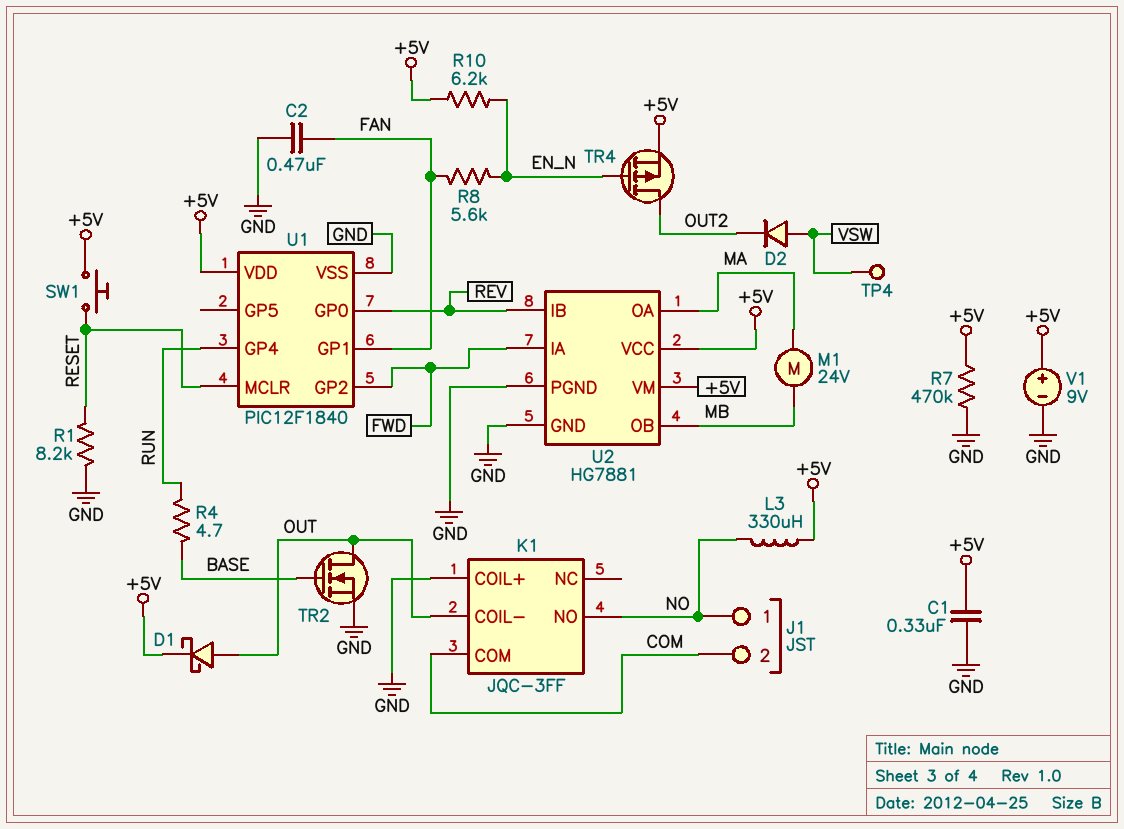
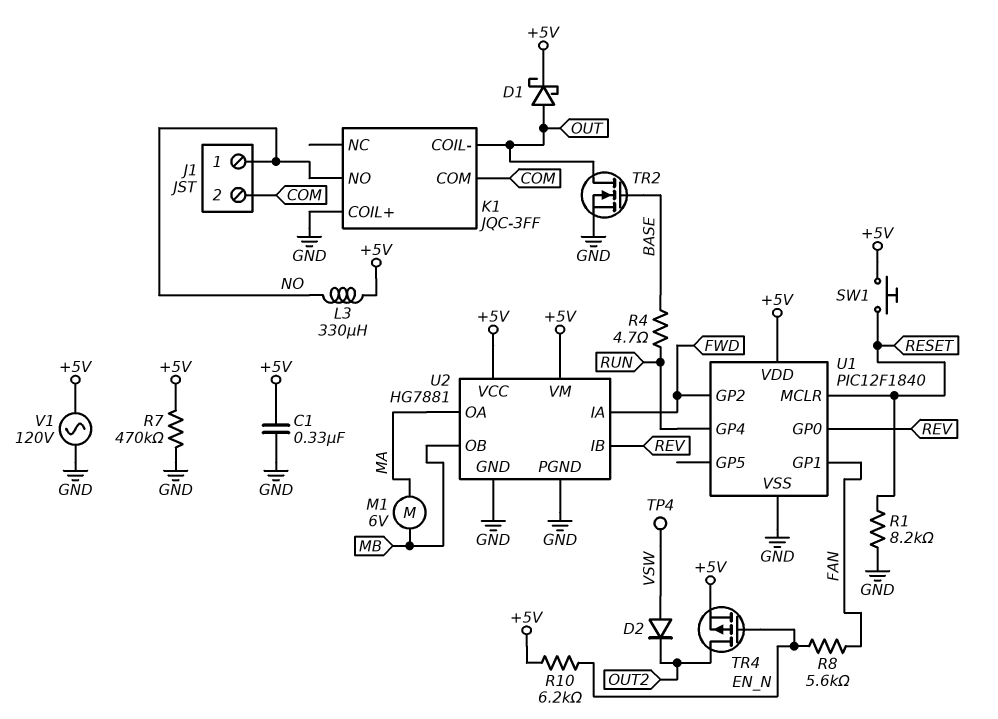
C2: 470nF (FAN, GND) -> none
M1: motor 24V (MA, MB) -> motor 6V (MA, MB)
V1: 9V (plus +5V, minus GND) -> AC 120V (+5V, GND)

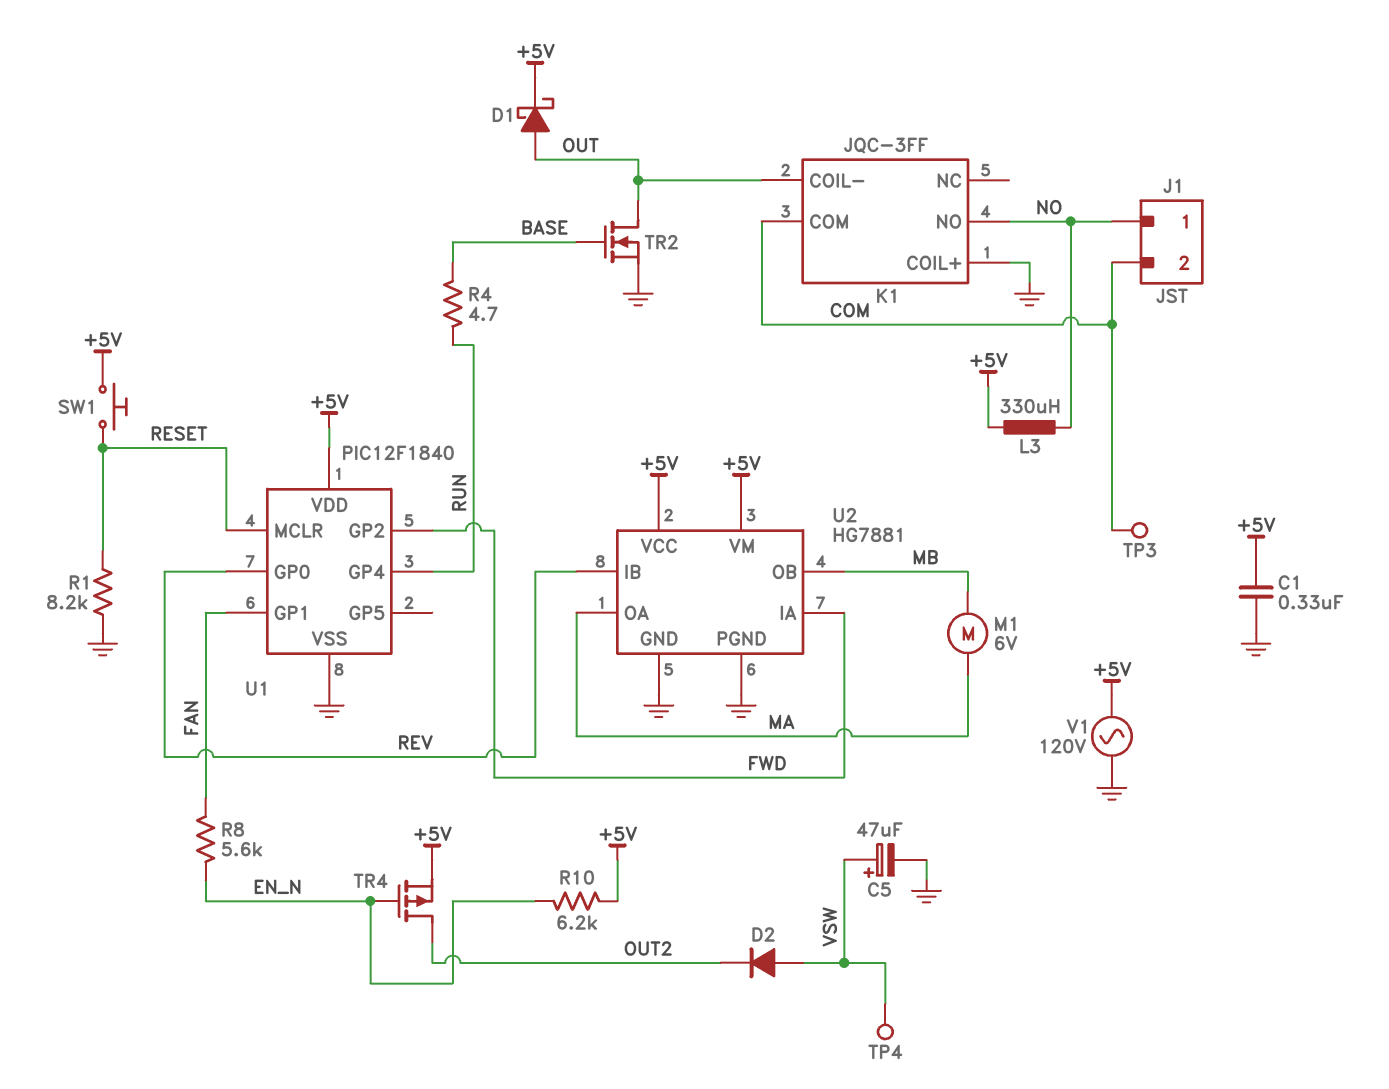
C5: none -> 47uF (plus VSW, minus GND)
R7: 470k (+5V, GND) -> none
TP3: none -> test point (COM)

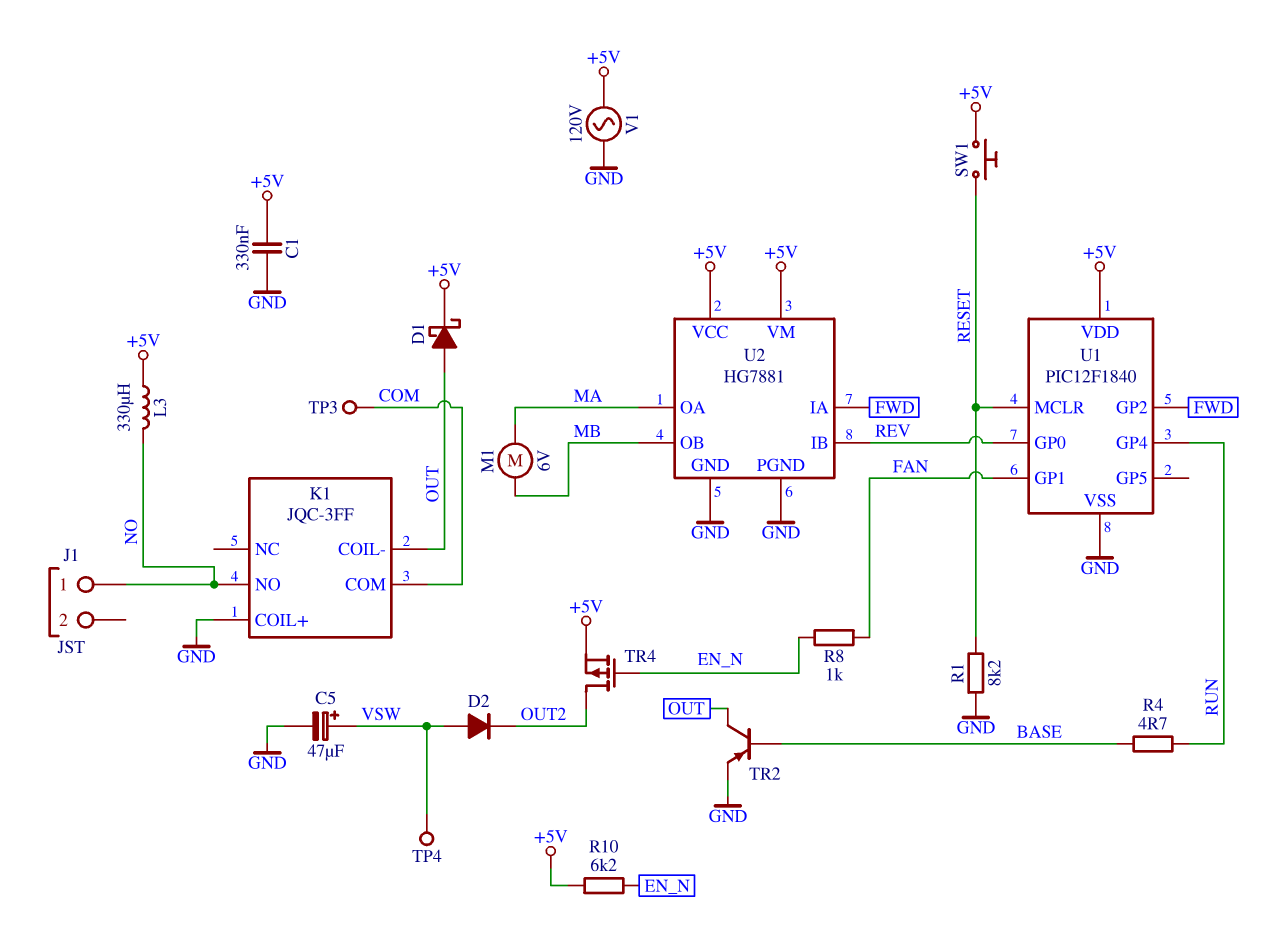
J1 pin 2: COM -> none
R8: 5.6k (EN_N, FAN) -> 1k (EN_N, FAN)
TR2: NMOS (G BASE, D OUT, S GND) -> PNP (B BASE, C OUT, E GND)

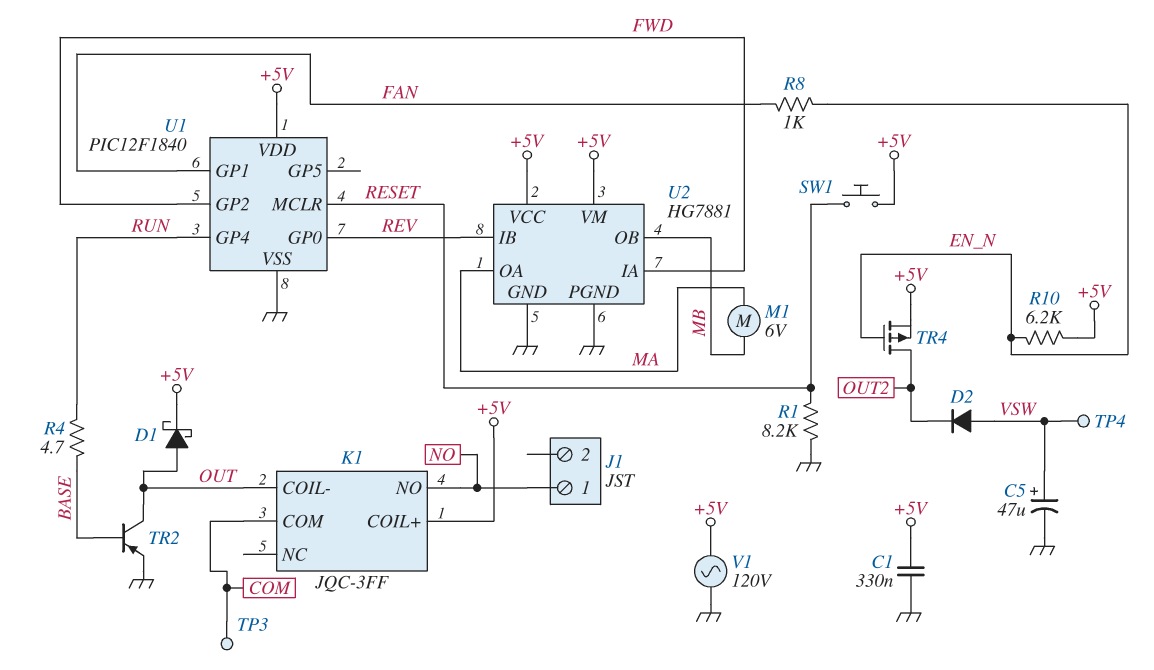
K1 pin COIL+: GND -> +5V
L3: 330uH (+5V, NO) -> none

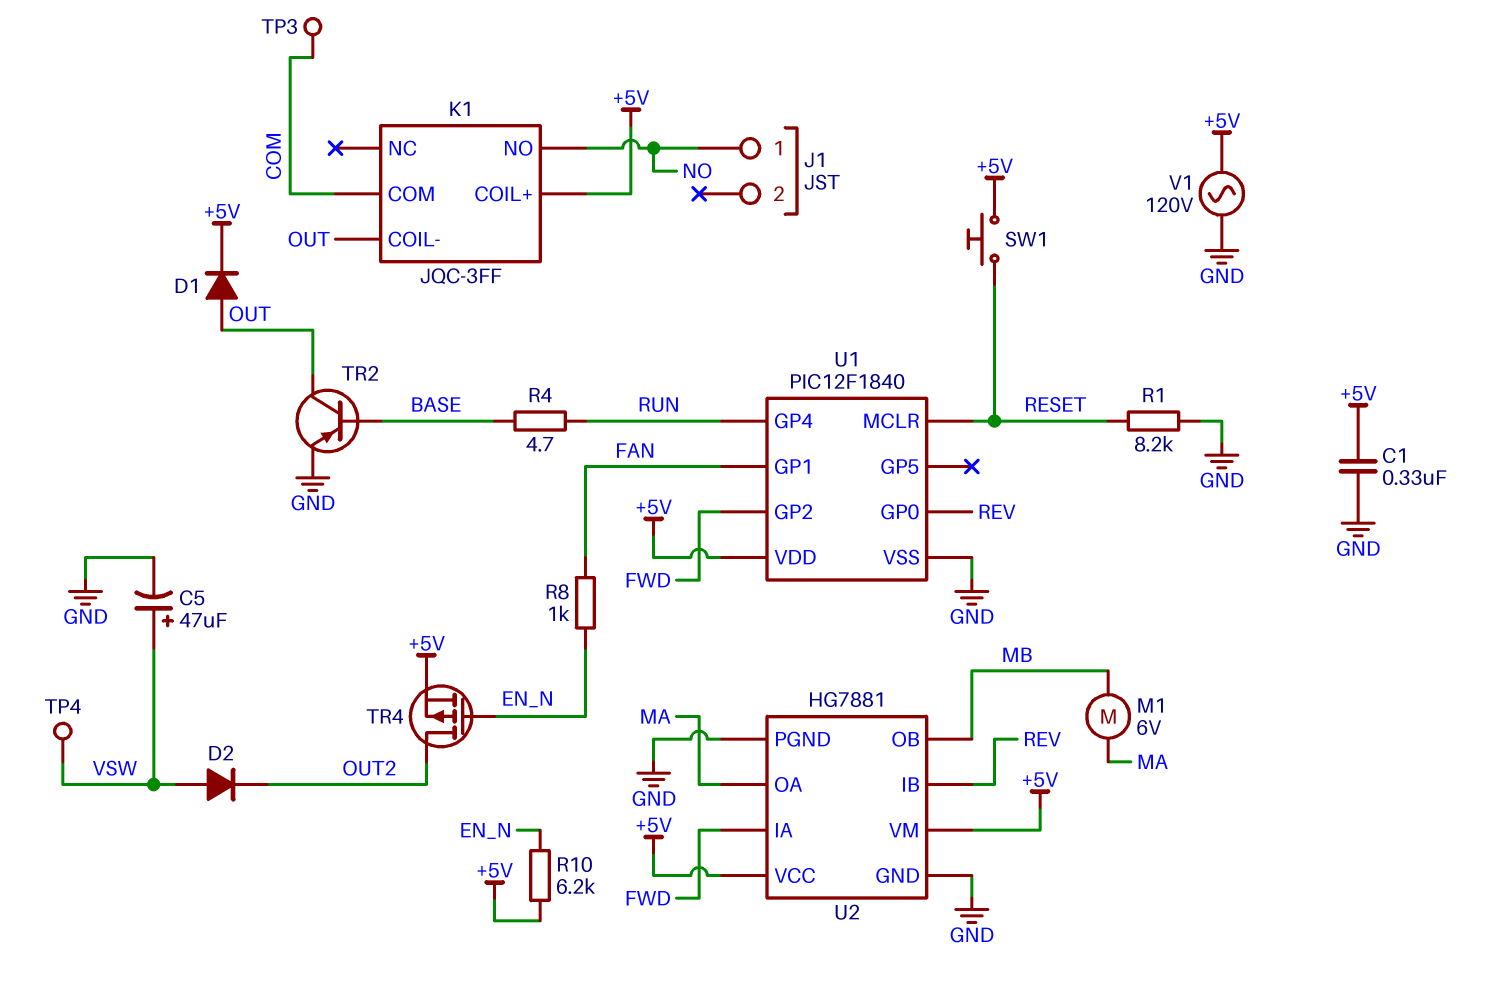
D1: schottky (A OUT, K +5V) -> diode (A OUT, K +5V)

